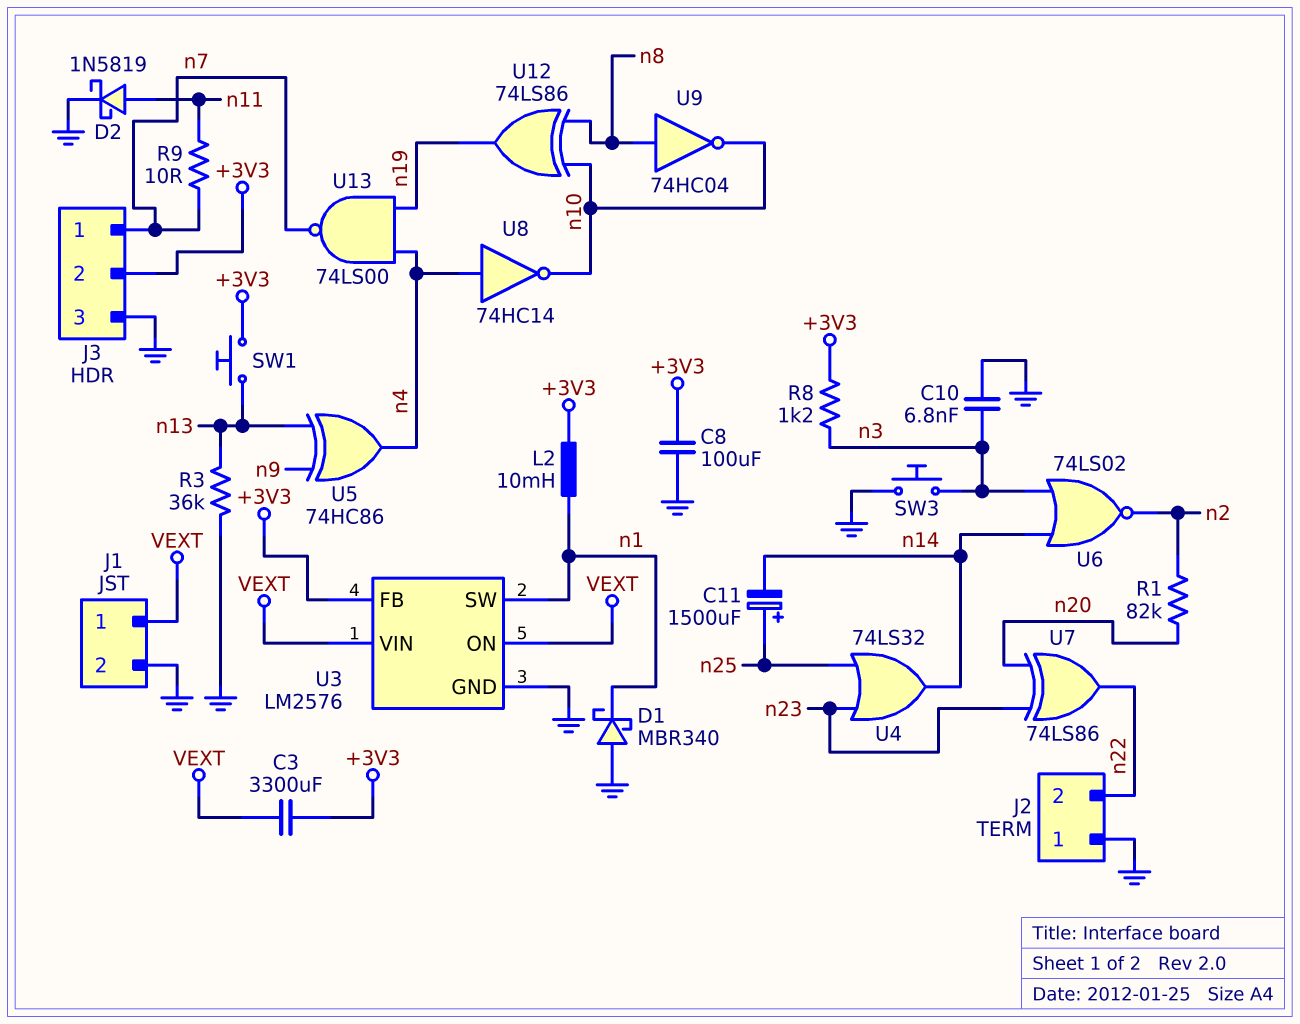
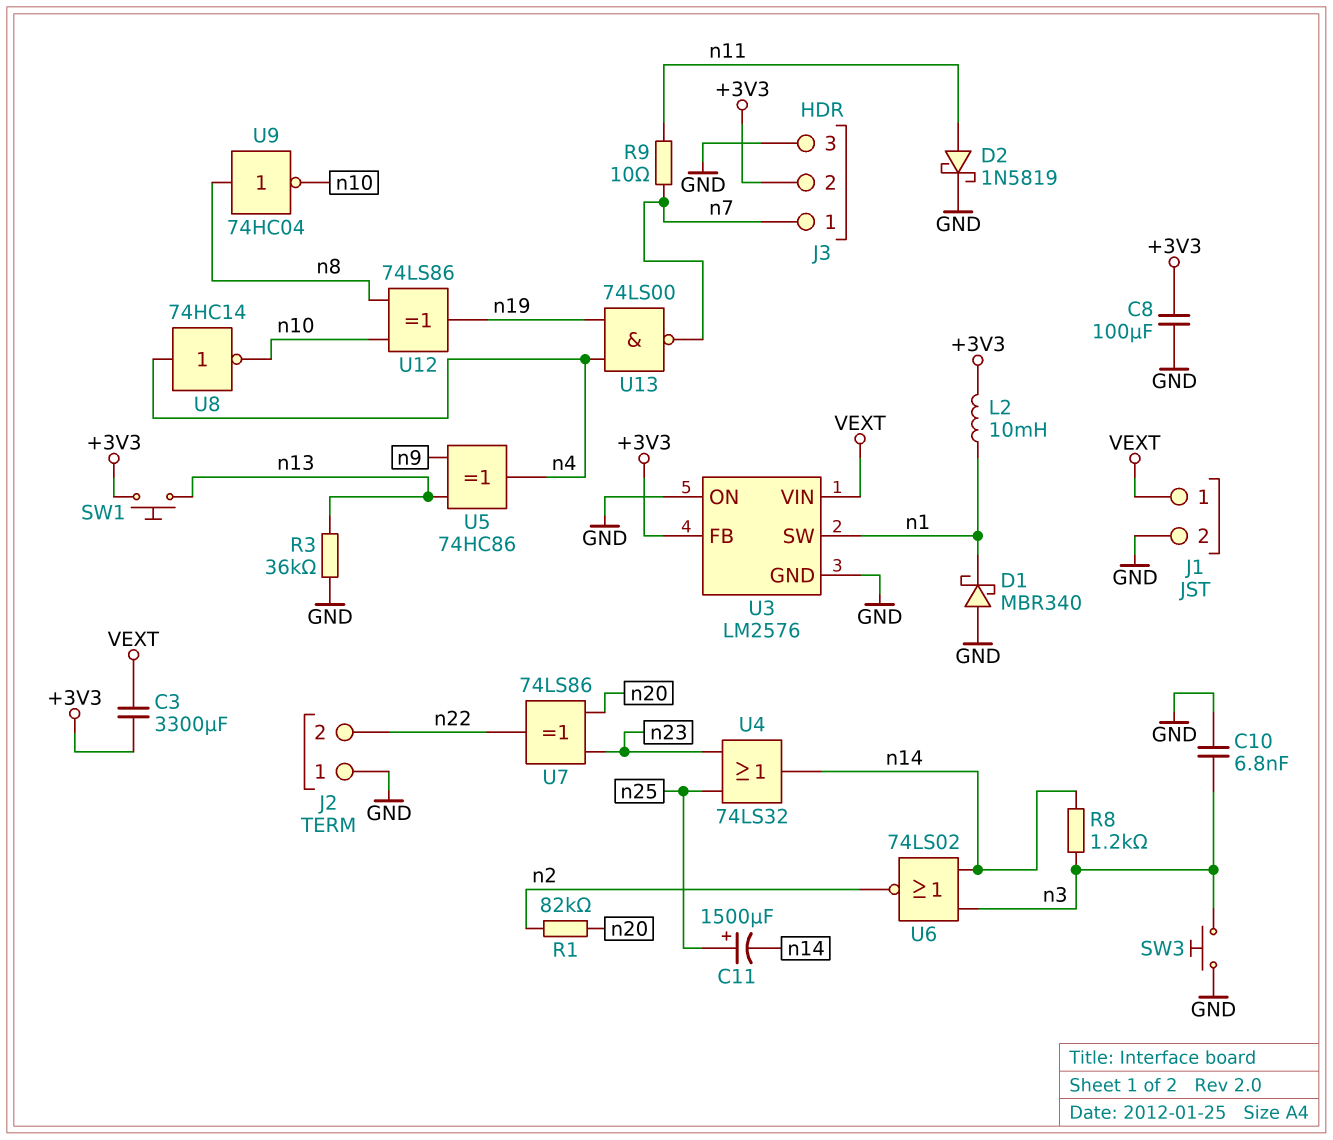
R8: 1.2k (+3V3, n3) -> 1.2k (n3, n14)
U3 pin ON: VEXT -> GND

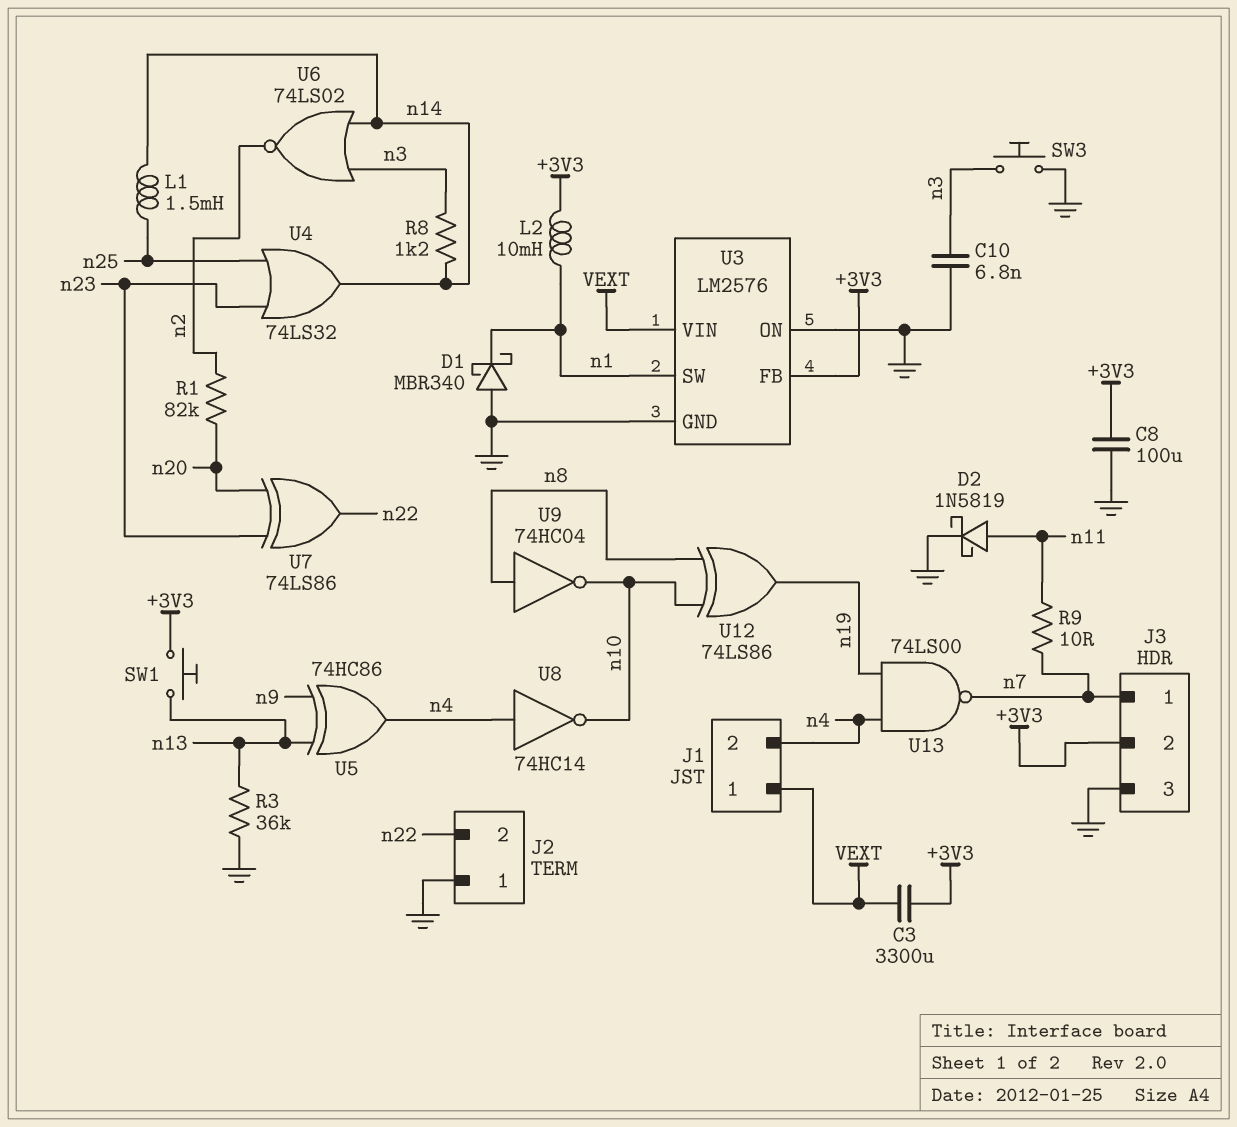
C11: 1500uF (plus n25, minus n14) -> none
J1 pin 2: GND -> n4
L1: none -> 1.5mH (n14, n25)

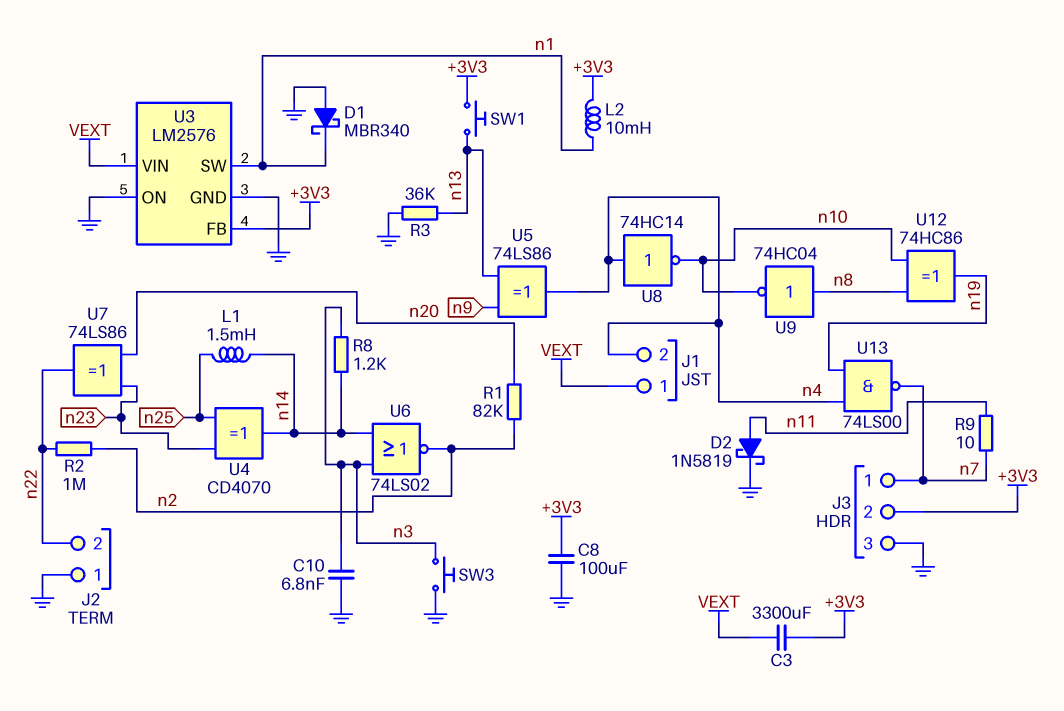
R2: none -> 1M (n2, n22)
U4: OR 74LS32 (in n23, in n25, out n14) -> XOR CD4070 (in n23, in n25, out n14)
U5: XOR 74HC86 (in n9, in n13, out n4) -> XOR 74LS86 (in n9, in n13, out n4)
U12: XOR 74LS86 (in n8, in n10, out n19) -> XOR 74HC86 (in n8, in n10, out n19)

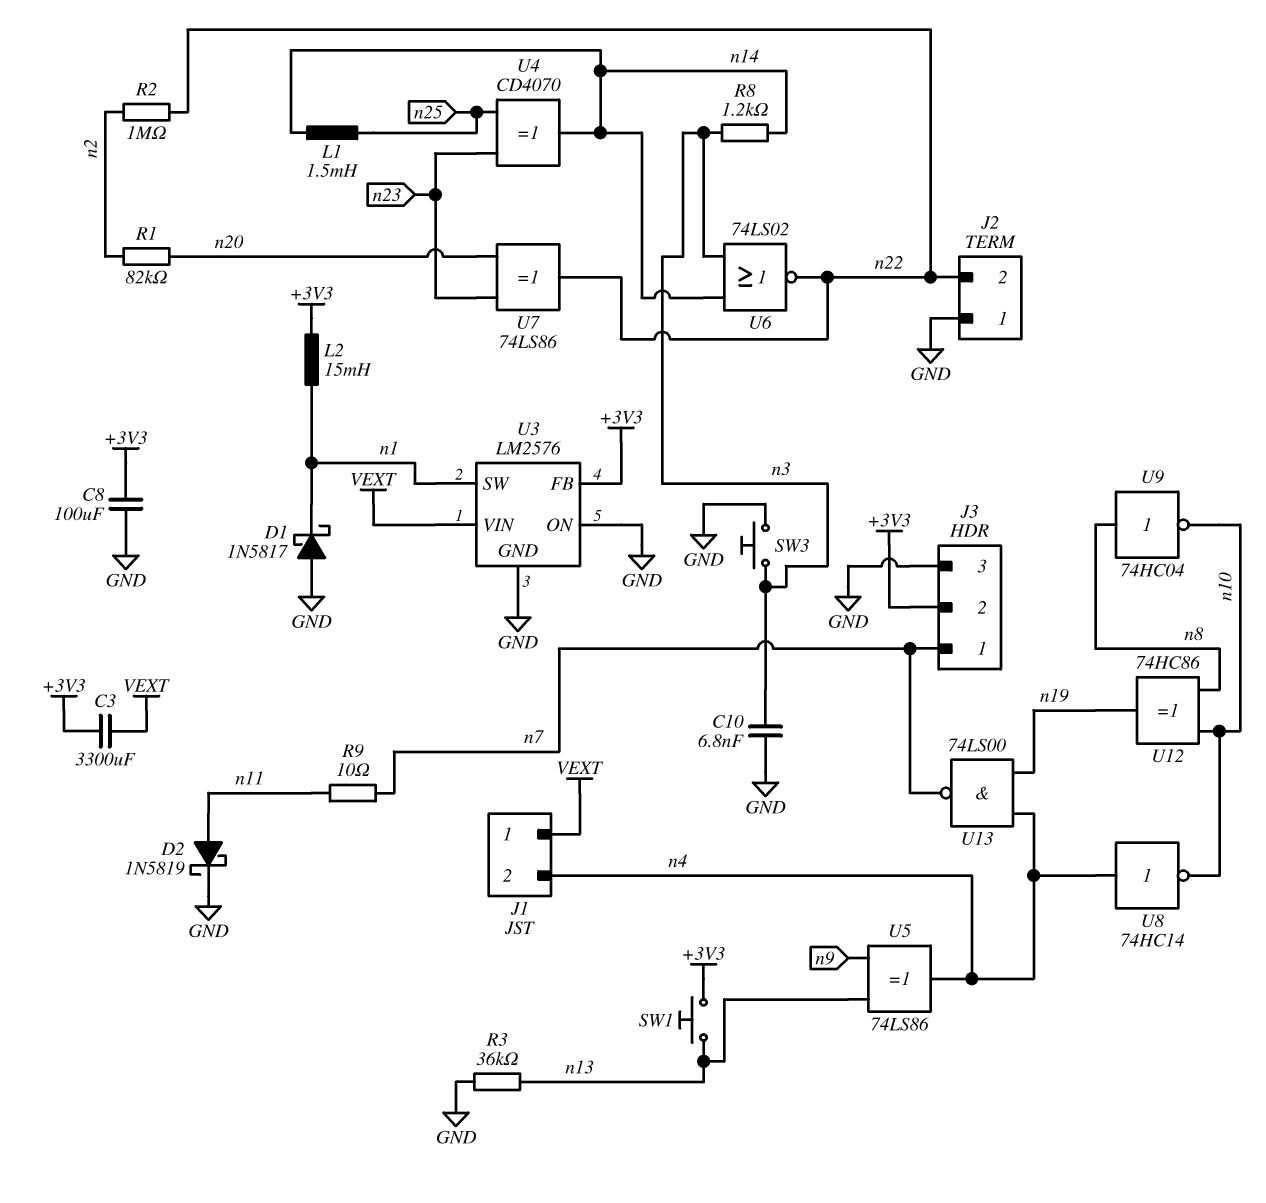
D1: schottky MBR340 (A GND, K n1) -> schottky 1N5817 (A GND, K n1)
L2: 10mH (+3V3, n1) -> 15mH (+3V3, n1)
U6: NOR 74LS02 (in n3, in n14, out n2) -> NOR 74LS02 (in n3, in n14, out n22)

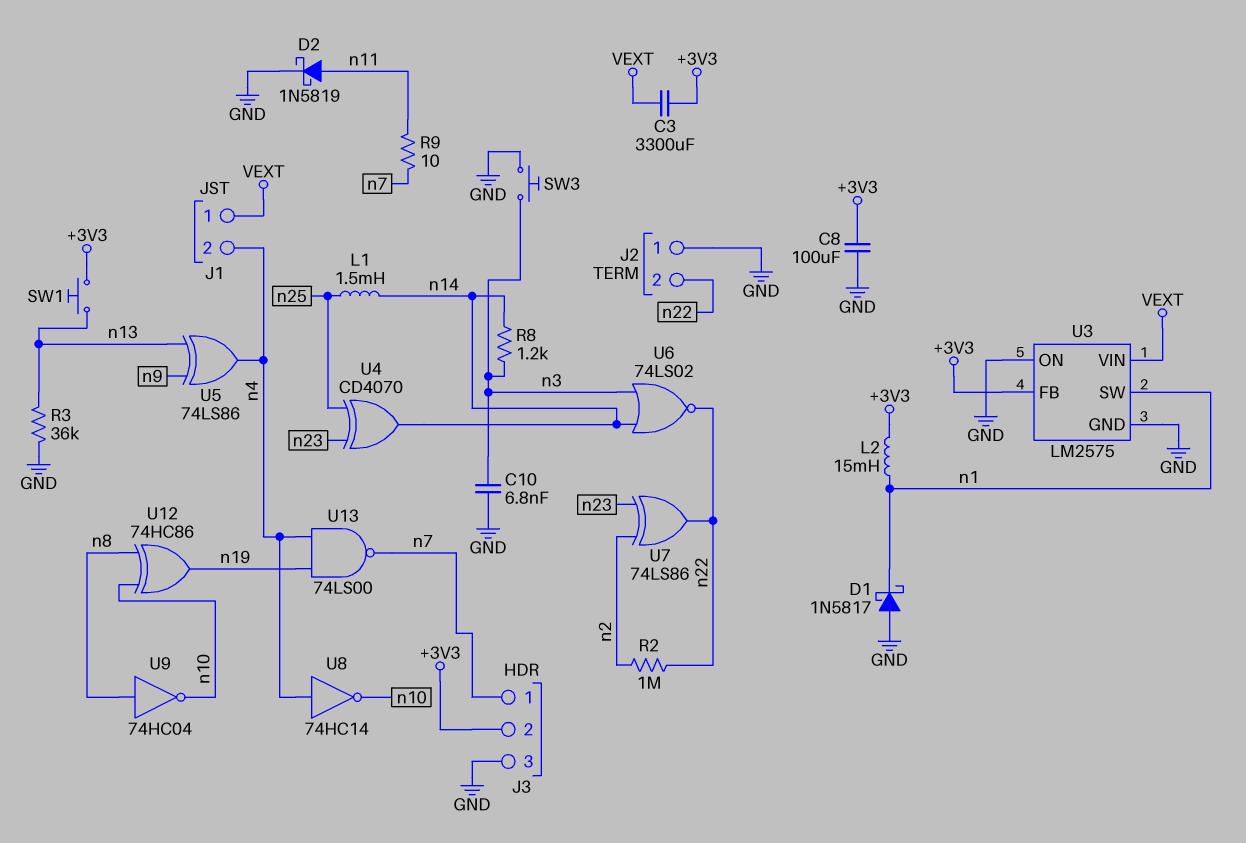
R1: 82k (n2, n20) -> none
U3: LM2576 -> LM2575
U7: XOR 74LS86 (in n20, in n23, out n22) -> XOR 74LS86 (in n2, in n23, out n22)

